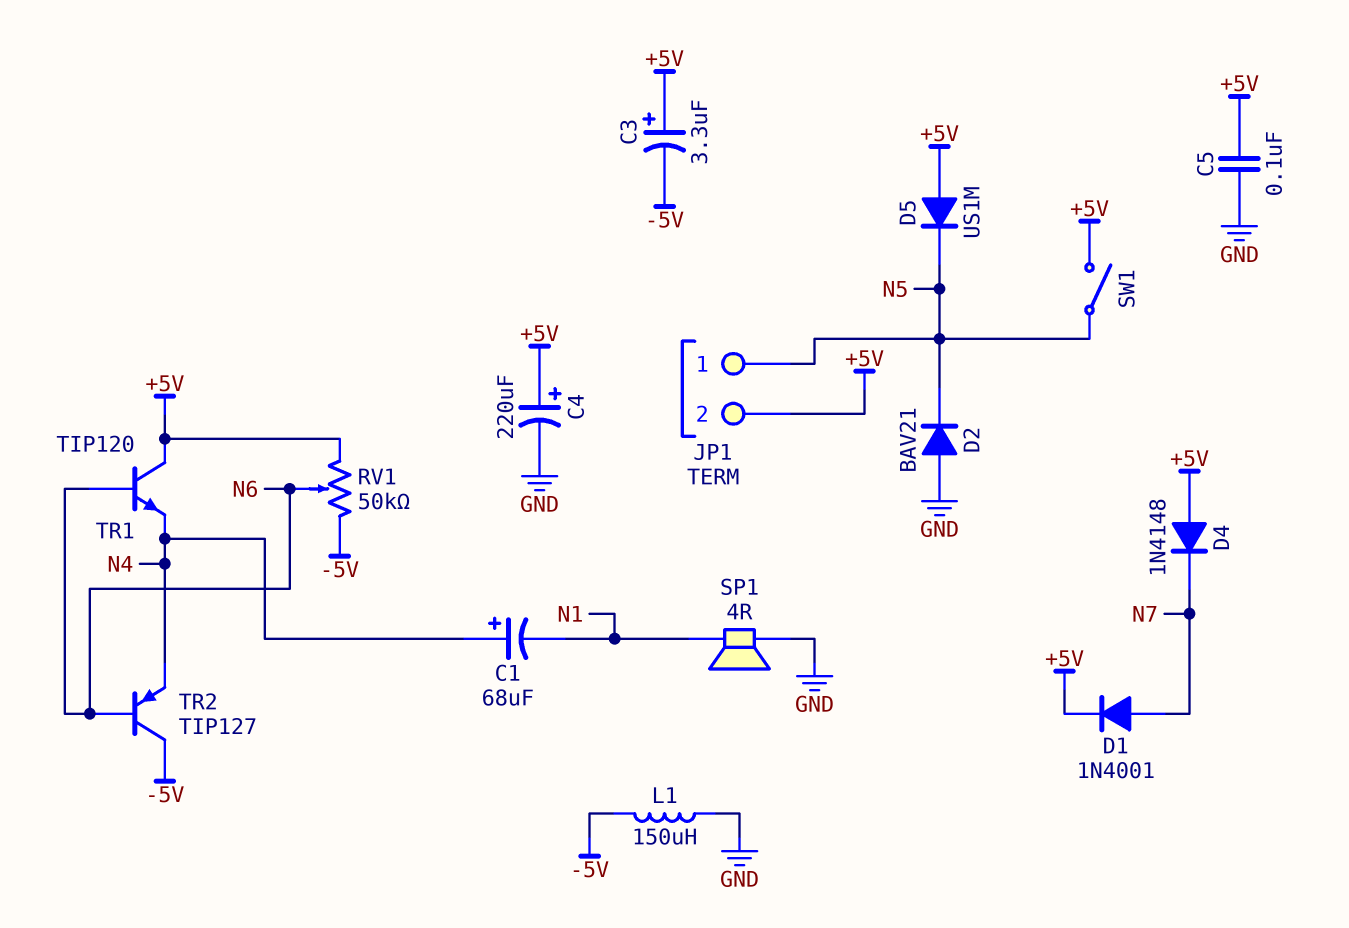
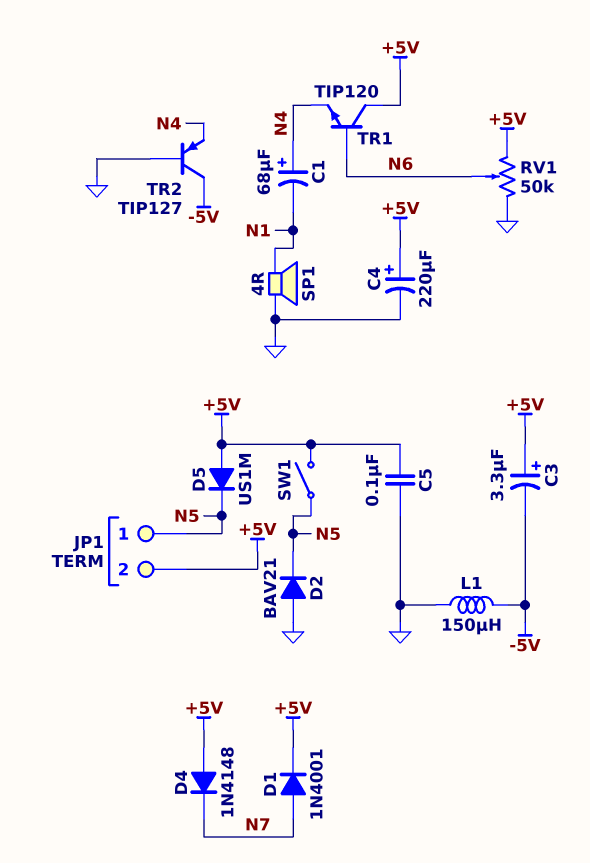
RV1: 50k (+5V, -5V, wiper N6) -> 50k (+5V, GND, wiper N6)
TR2: PNP TIP127 (B N6, C -5V, E N4) -> PNP TIP127 (B GND, C -5V, E N4)

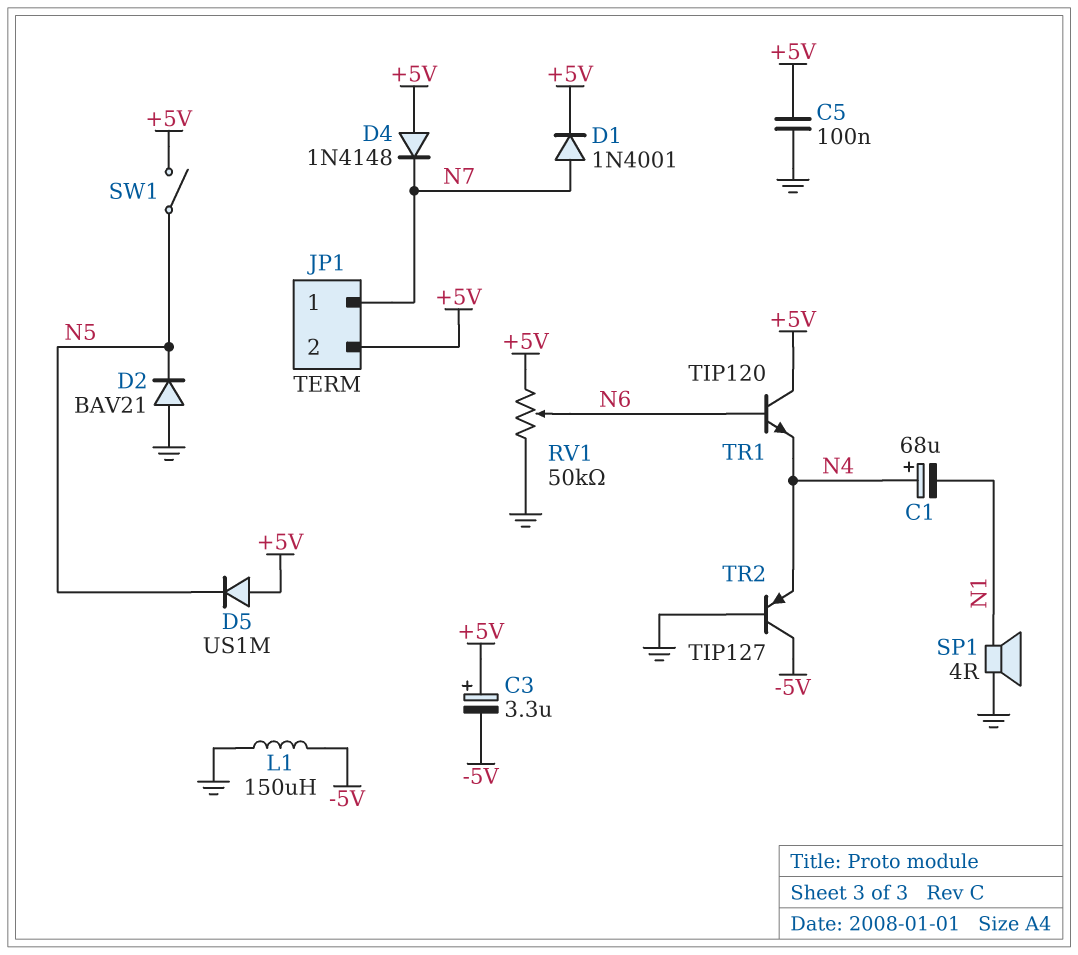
C4: 220uF (plus +5V, minus GND) -> none
JP1 pin 1: N5 -> N7

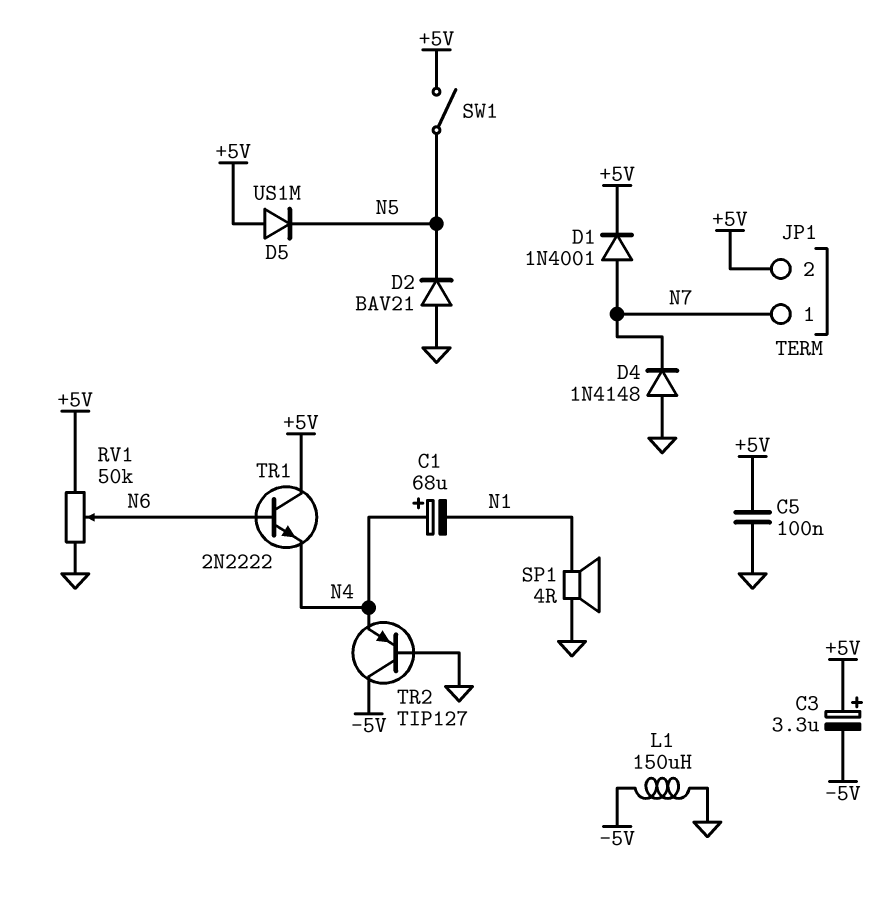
D4: diode 1N4148 (A +5V, K N7) -> diode 1N4148 (A GND, K N7)
TR1: NPN TIP120 (B N6, C +5V, E N4) -> NPN 2N2222 (B N6, C +5V, E N4)

